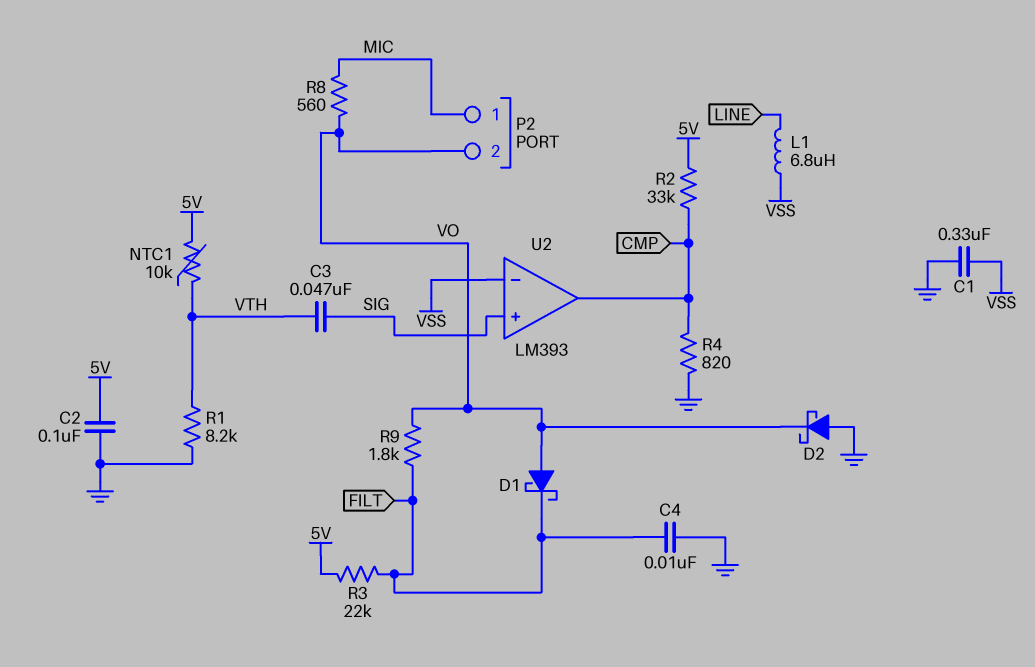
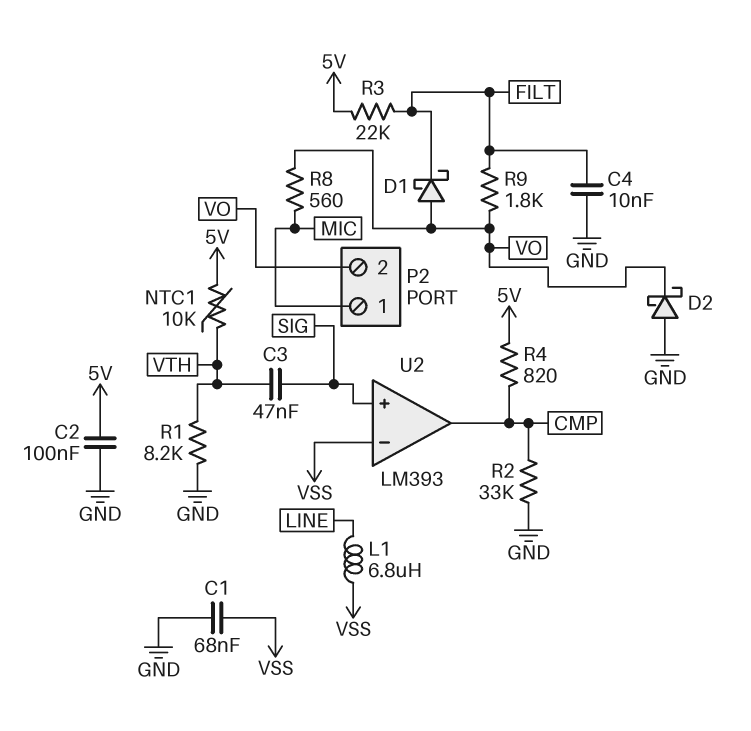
C1: 330nF (GND, VSS) -> 68nF (GND, VSS)
R2: 33k (5V, CMP) -> 33k (CMP, GND)
R4: 820 (CMP, GND) -> 820 (5V, CMP)

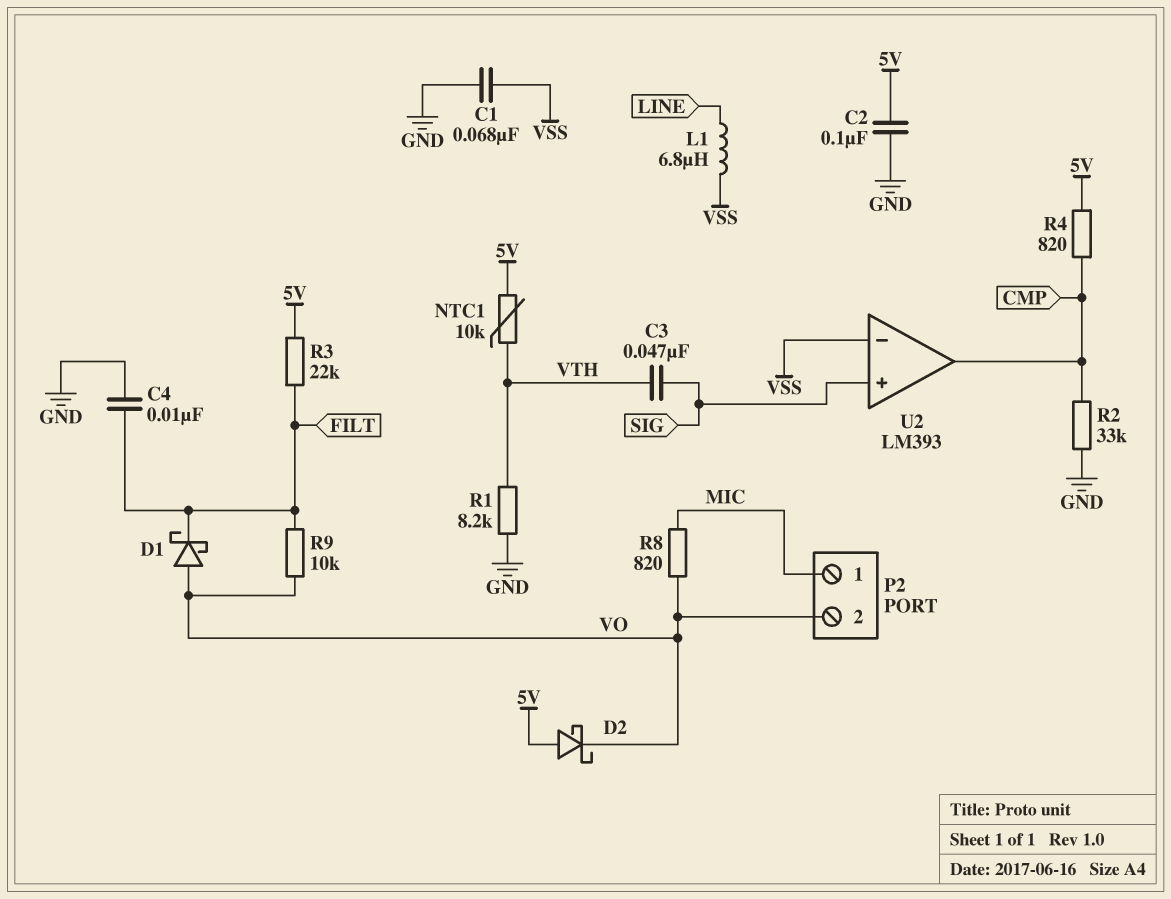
D2: schottky (A GND, K VO) -> schottky (A 5V, K VO)
R8: 560 (MIC, VO) -> 820 (MIC, VO)
R9: 1.8k (FILT, VO) -> 10k (FILT, VO)

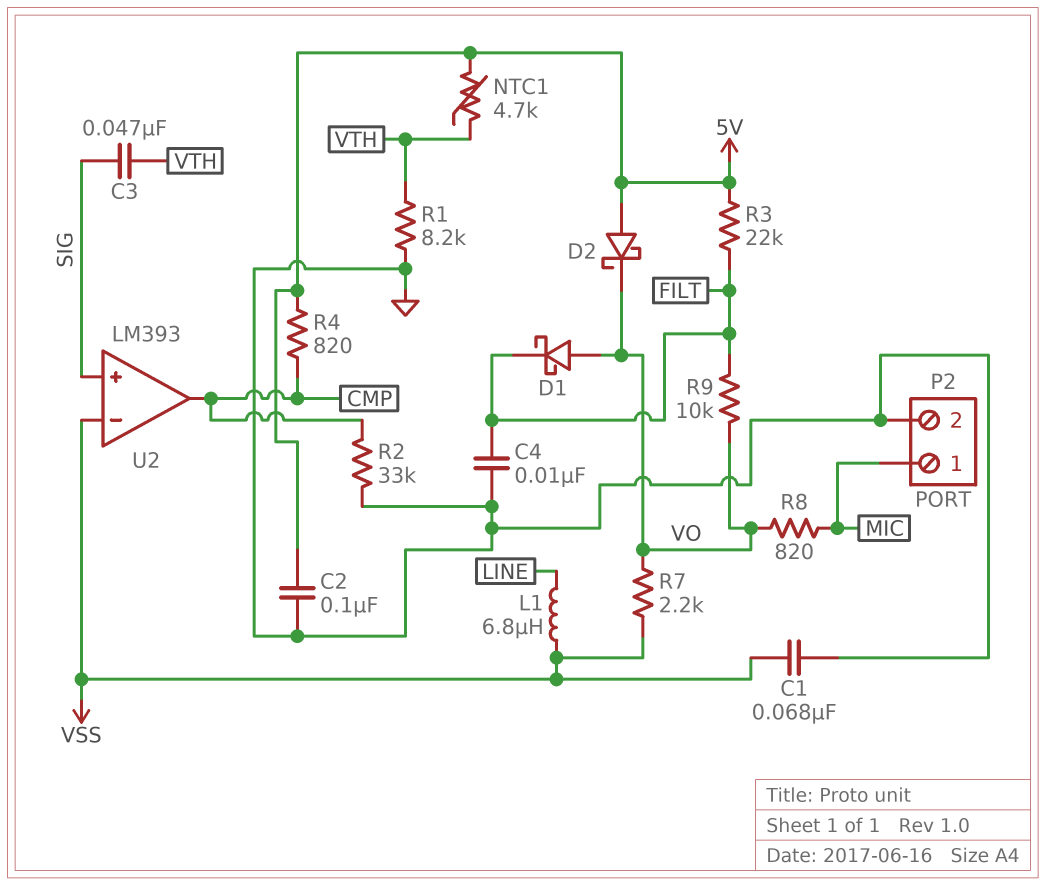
NTC1: 10k (5V, VTH) -> 4.7k (5V, VTH)
P2 pin 2: VO -> GND
R7: none -> 2.2k (VO, VSS)

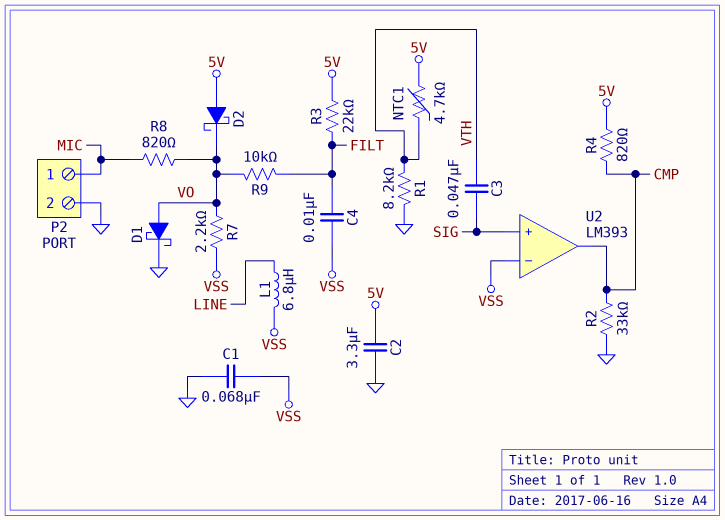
C2: 100nF (5V, GND) -> 3.3uF (5V, GND)
C4: 10nF (FILT, GND) -> 10nF (FILT, VSS)
D1: schottky (A VO, K FILT) -> schottky (A VO, K GND)

